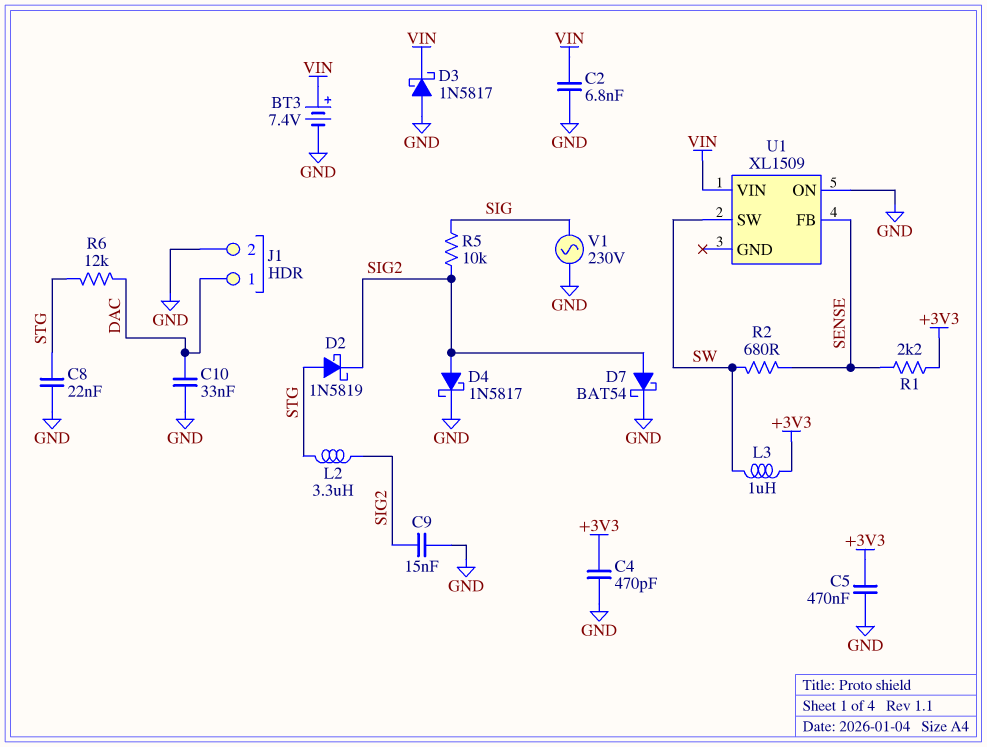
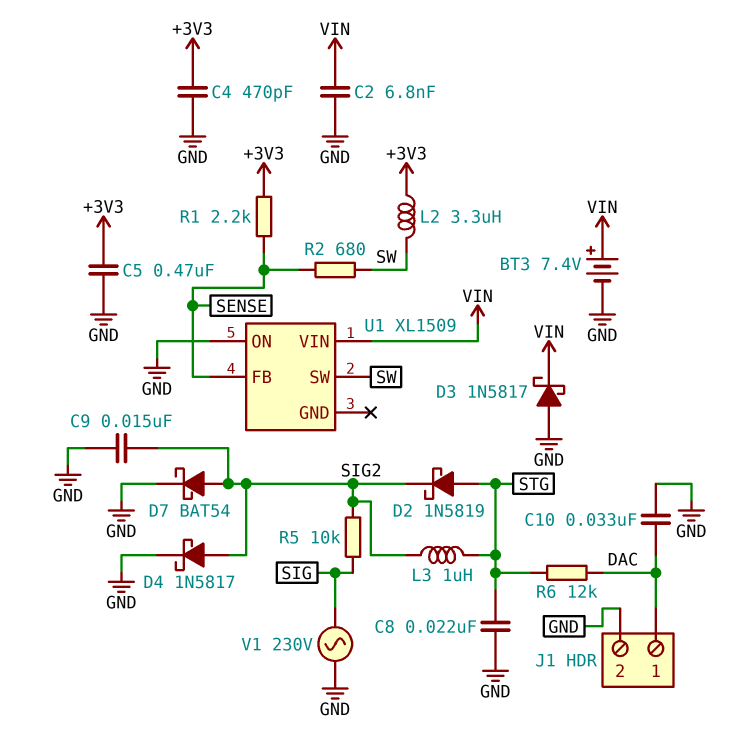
L2: 3.3uH (SIG2, STG) -> 3.3uH (+3V3, SW)
L3: 1uH (+3V3, SW) -> 1uH (SIG2, STG)

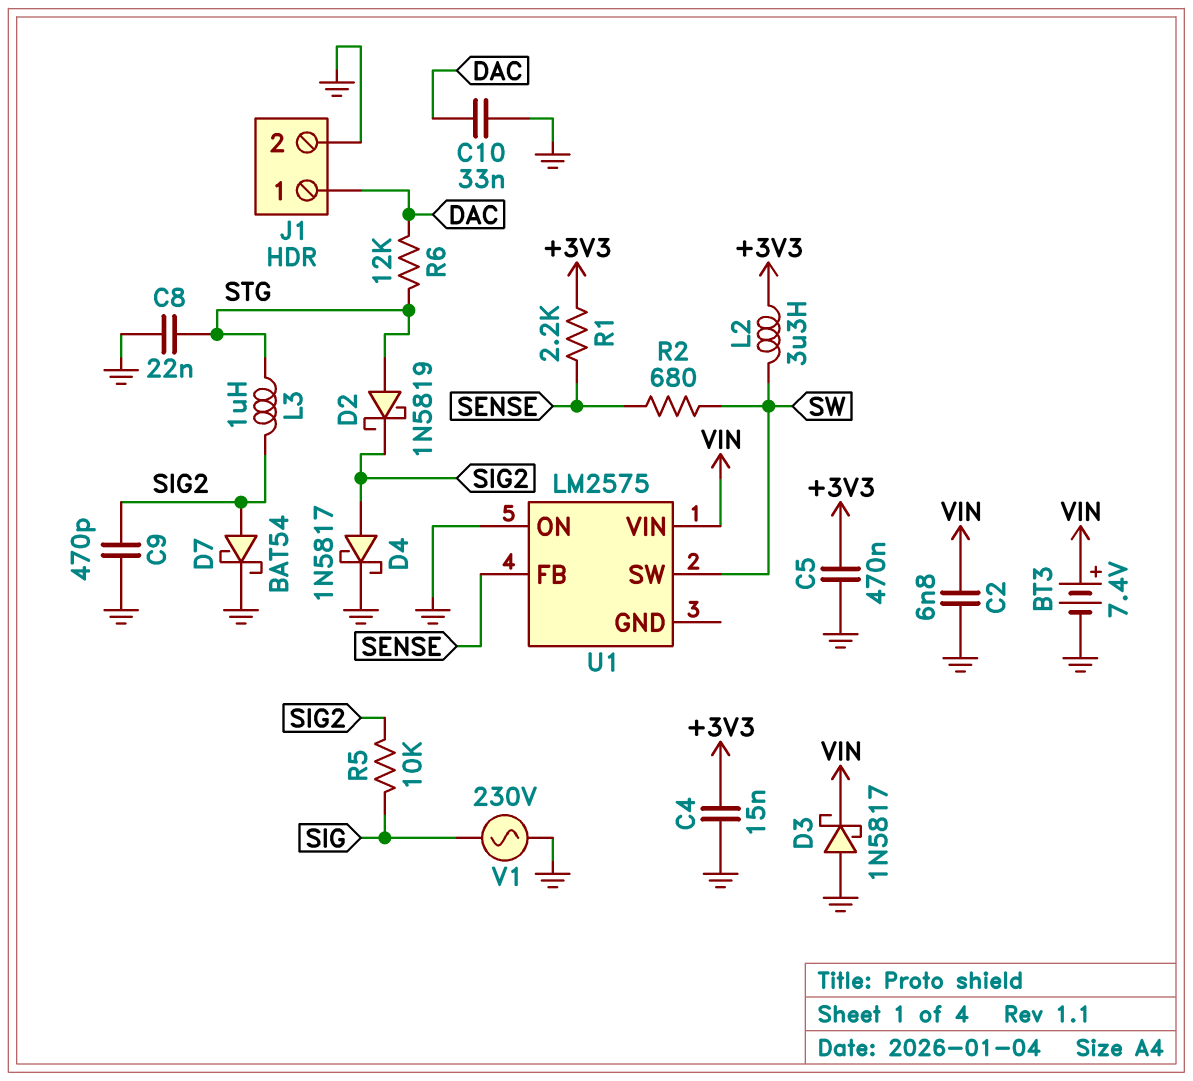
C4: 470pF (+3V3, GND) -> 15nF (+3V3, GND)
C9: 15nF (GND, SIG2) -> 470pF (GND, SIG2)
U1: XL1509 -> LM2575

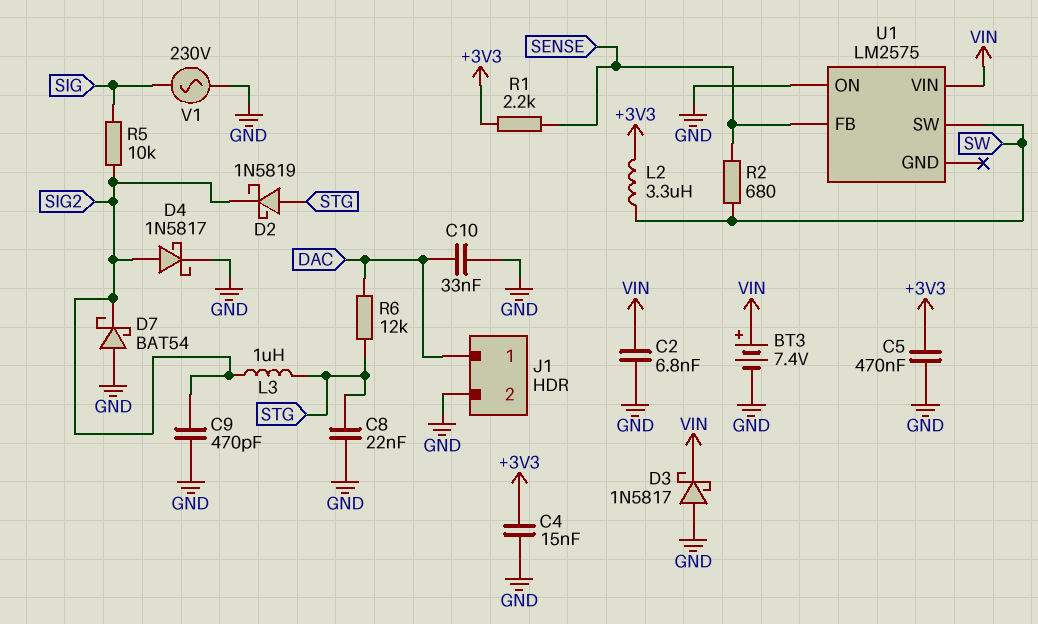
D7: schottky BAT54 (A SIG2, K GND) -> schottky BAT54 (A GND, K SIG2)

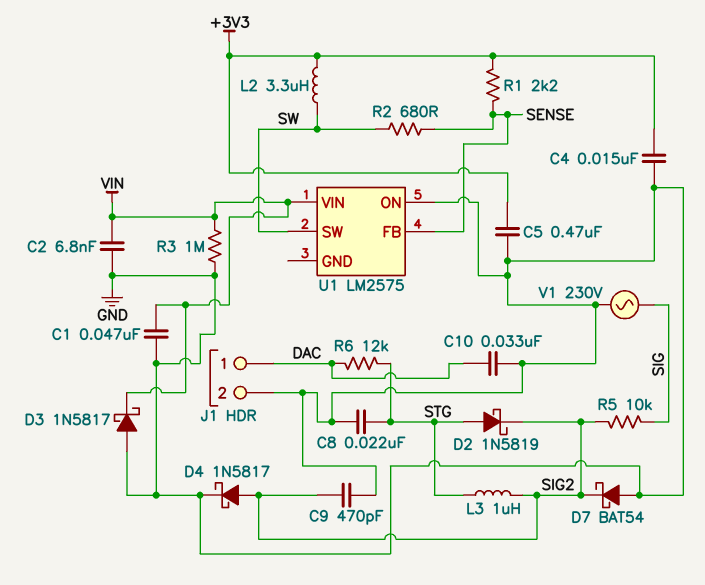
BT3: 7.4V (plus VIN, minus GND) -> none
C1: none -> 47nF (GND, VIN)
R3: none -> 1M (GND, VIN)

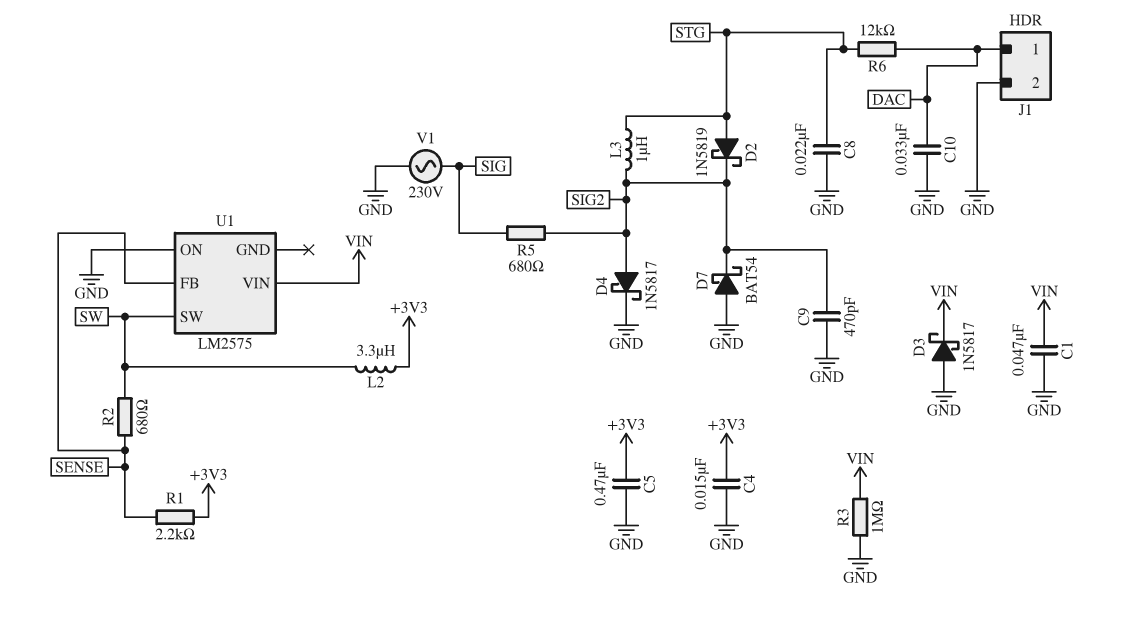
C2: 6.8nF (GND, VIN) -> none
R5: 10k (SIG, SIG2) -> 680 (SIG, SIG2)

